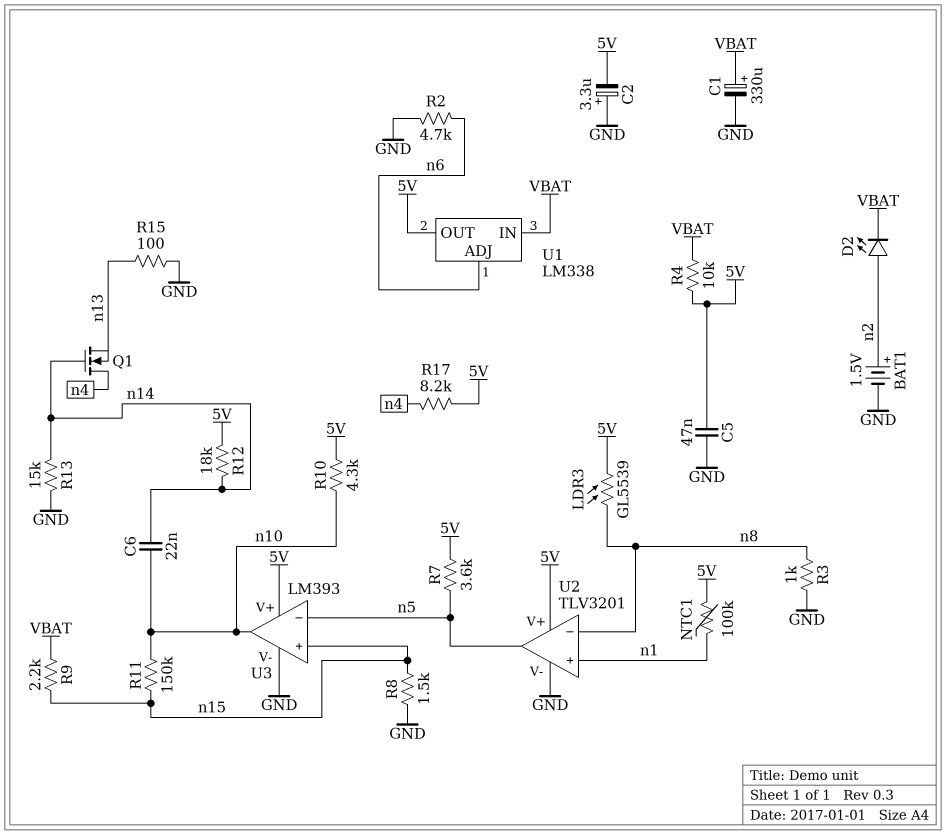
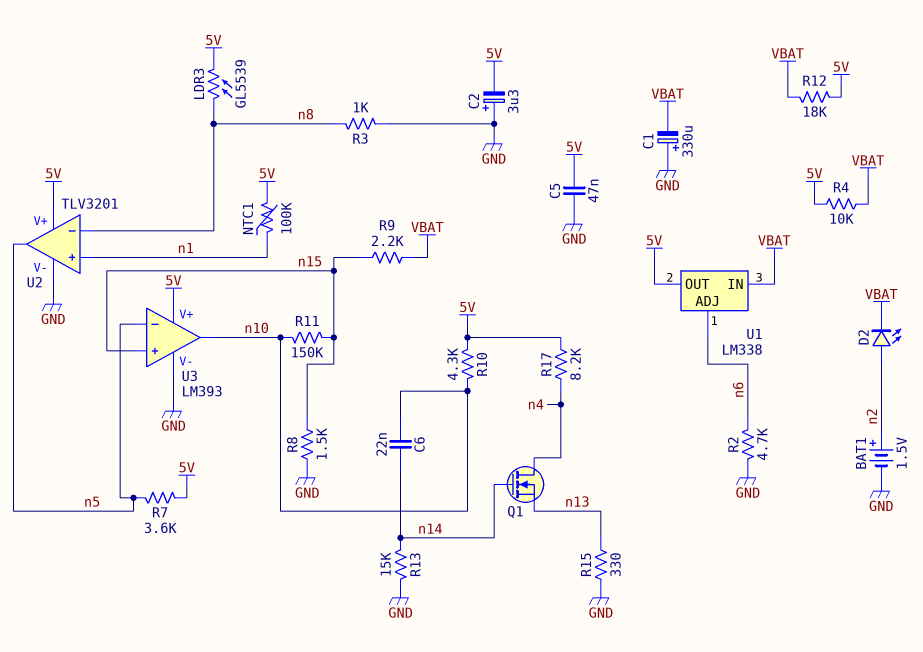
C1: 330uF (plus VBAT, minus GND) -> 330uF (plus GND, minus VBAT)
R12: 18k (5V, n14) -> 18k (5V, VBAT)
R15: 100 (GND, n13) -> 330 (GND, n13)

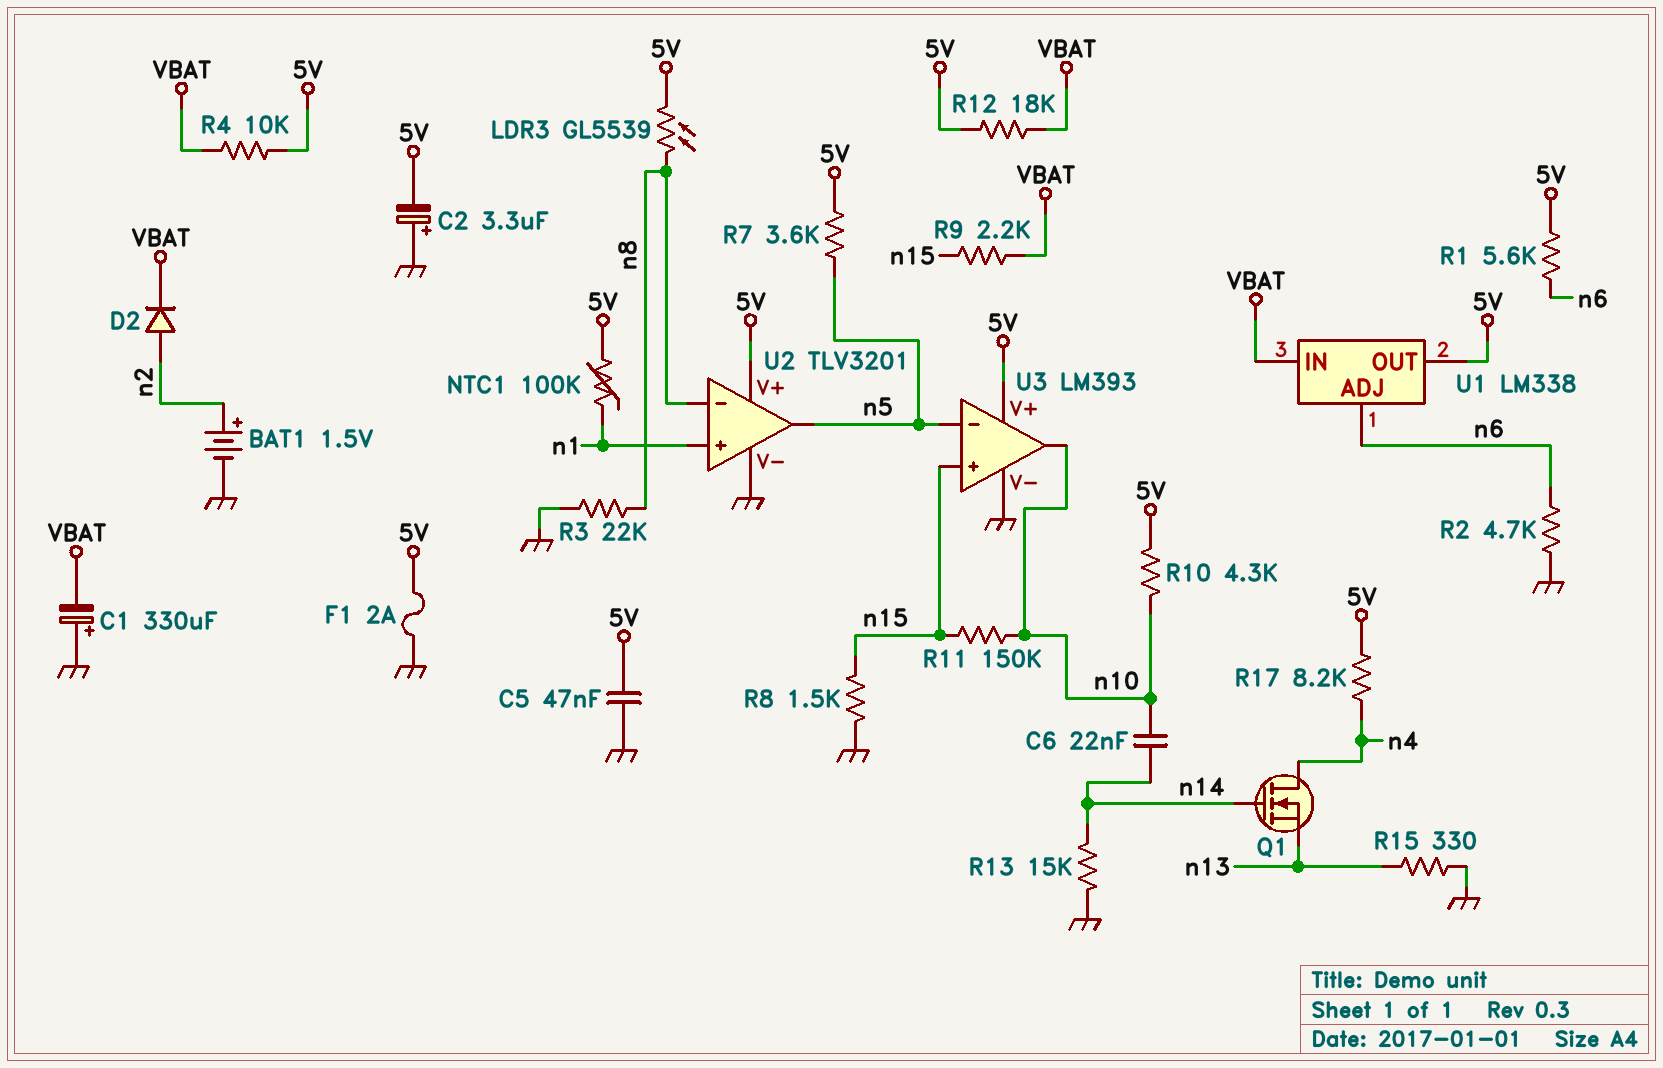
D2: LED (A n2, K VBAT) -> diode (A n2, K VBAT)
F1: none -> 2A (5V, GND)
R1: none -> 5.6k (5V, n6)
R3: 1k (GND, n8) -> 22k (GND, n8)

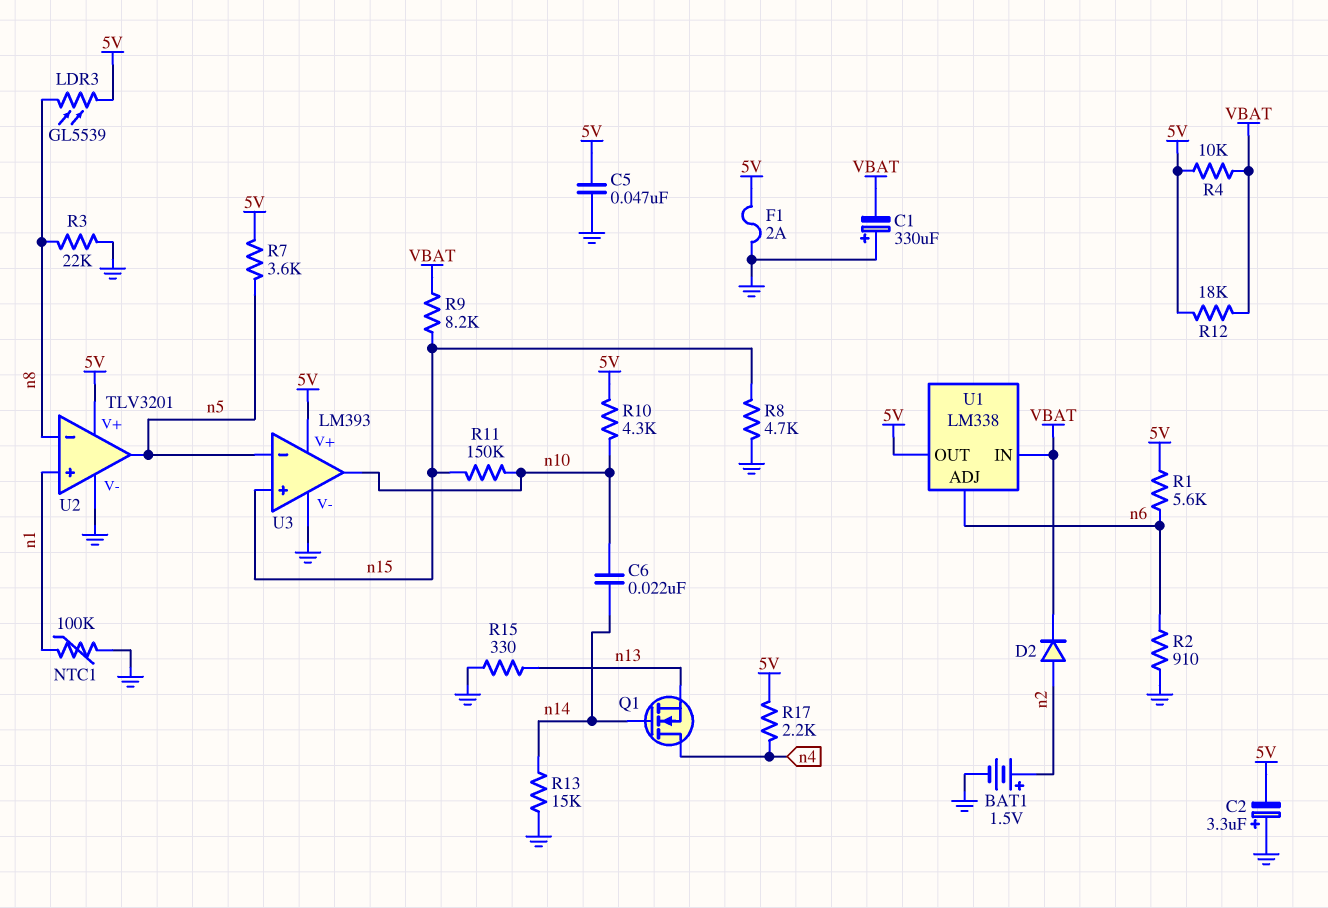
NTC1: 100k (5V, n1) -> 100k (GND, n1)
R2: 4.7k (GND, n6) -> 910 (GND, n6)
R8: 1.5k (GND, n15) -> 4.7k (GND, n15)
R9: 2.2k (VBAT, n15) -> 8.2k (VBAT, n15)
R17: 8.2k (5V, n4) -> 2.2k (5V, n4)

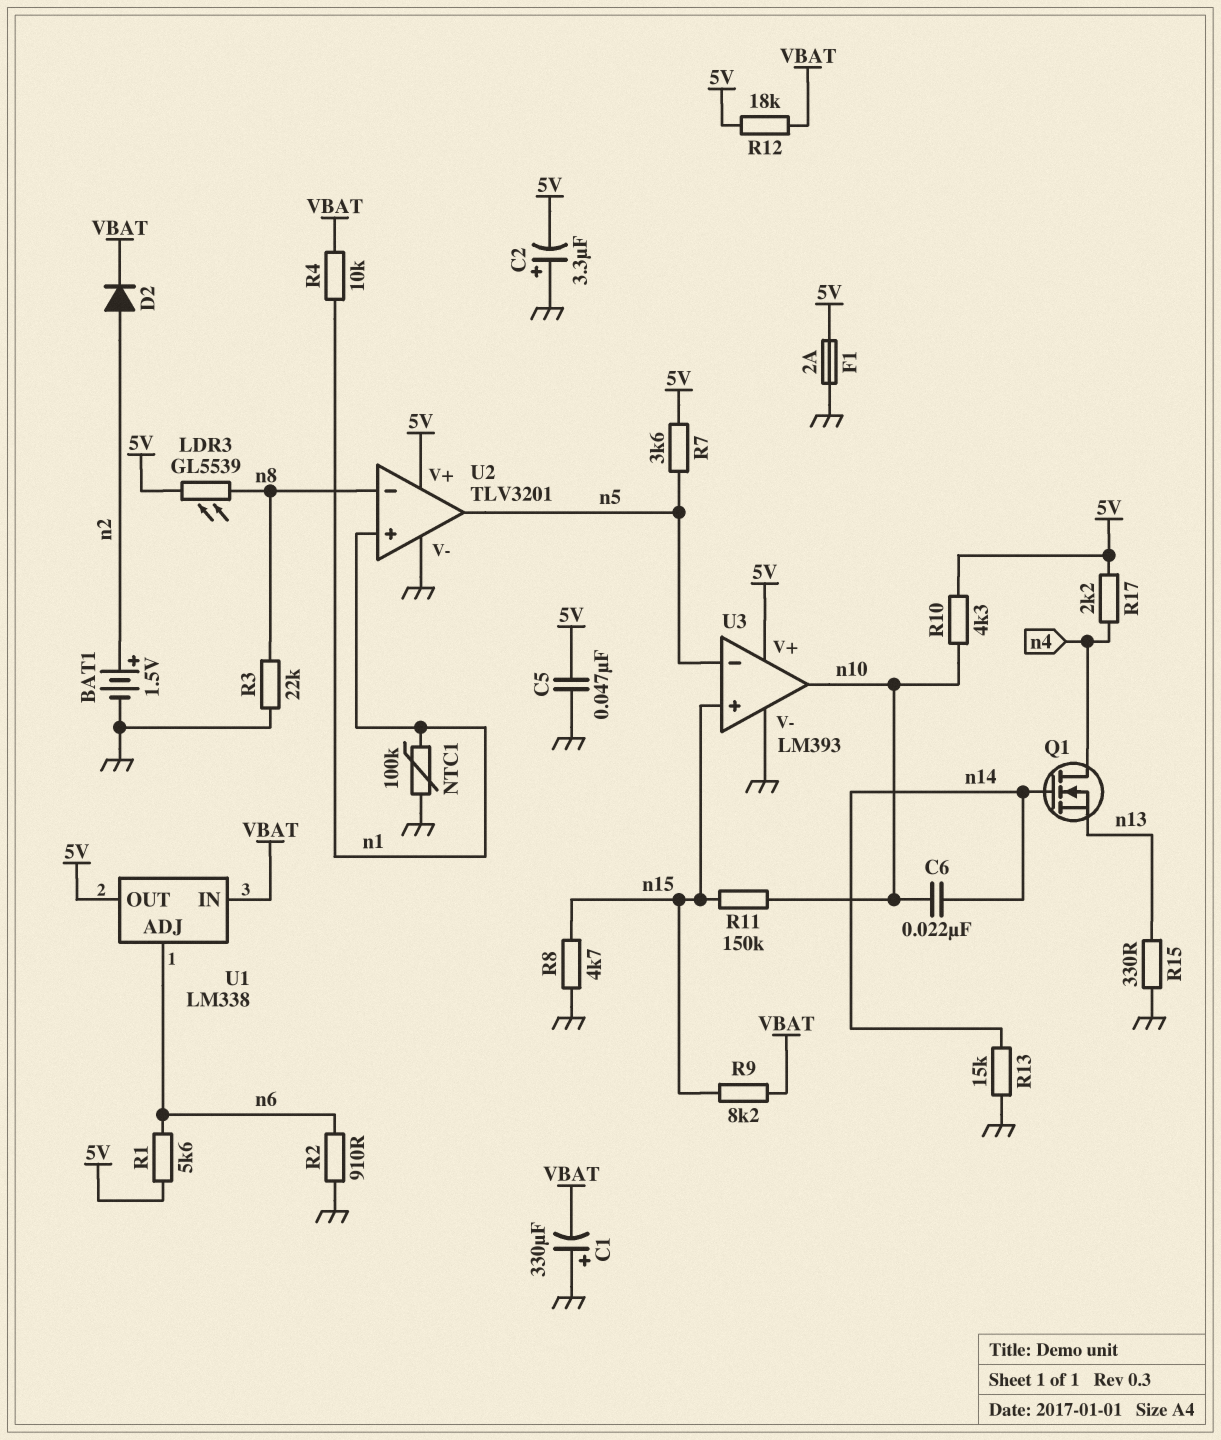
R4: 10k (5V, VBAT) -> 10k (VBAT, n1)

